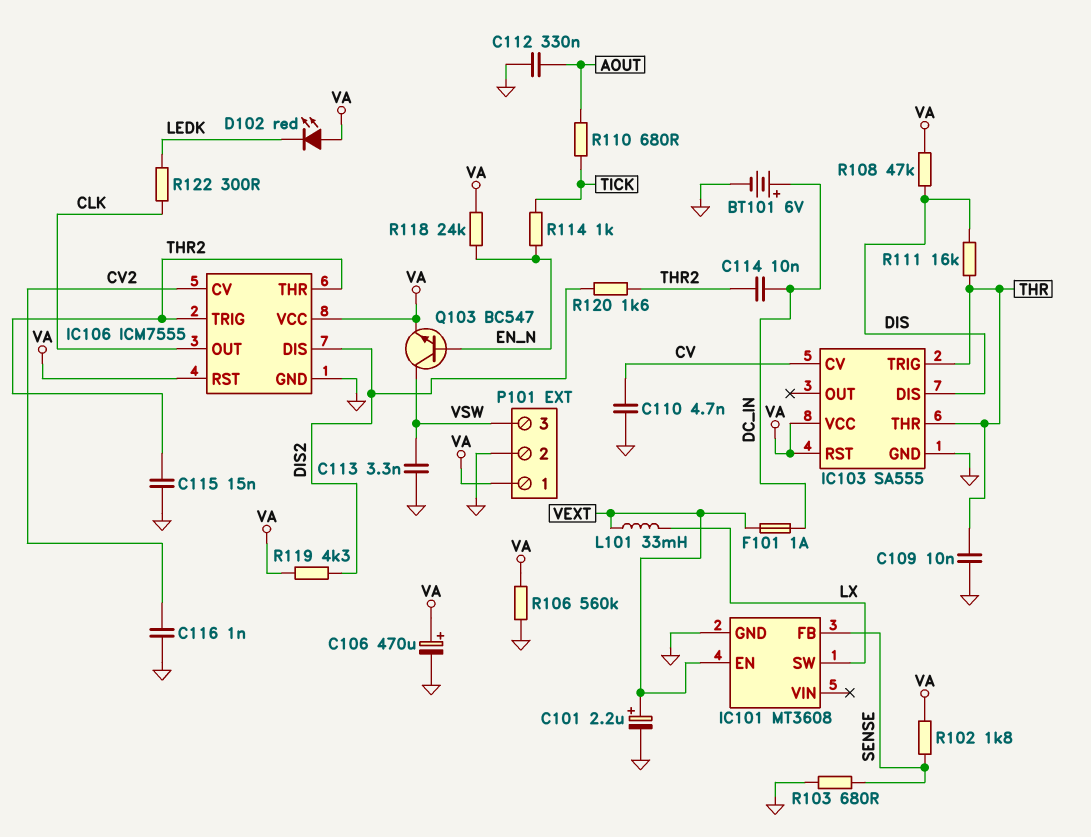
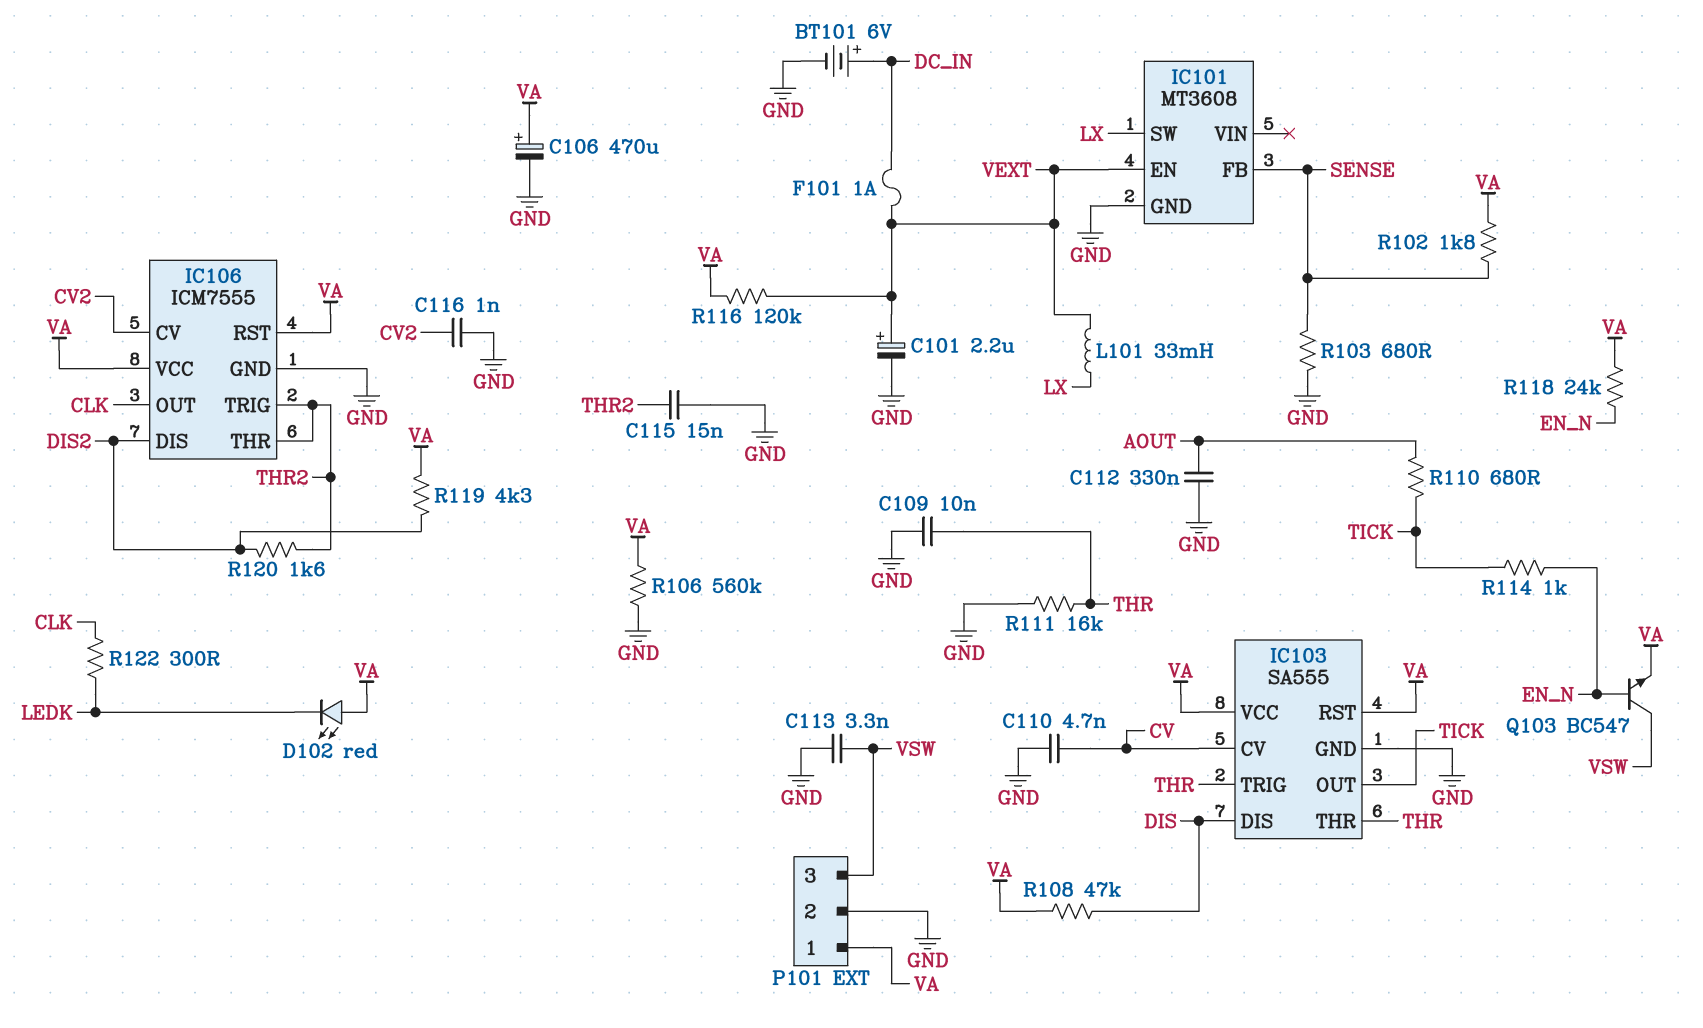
C114: 10nF (DC_IN, THR2) -> none
IC103 pin OUT: none -> TICK
R111: 16k (DIS, THR) -> 16k (GND, THR)
R116: none -> 120k (VA, VEXT)

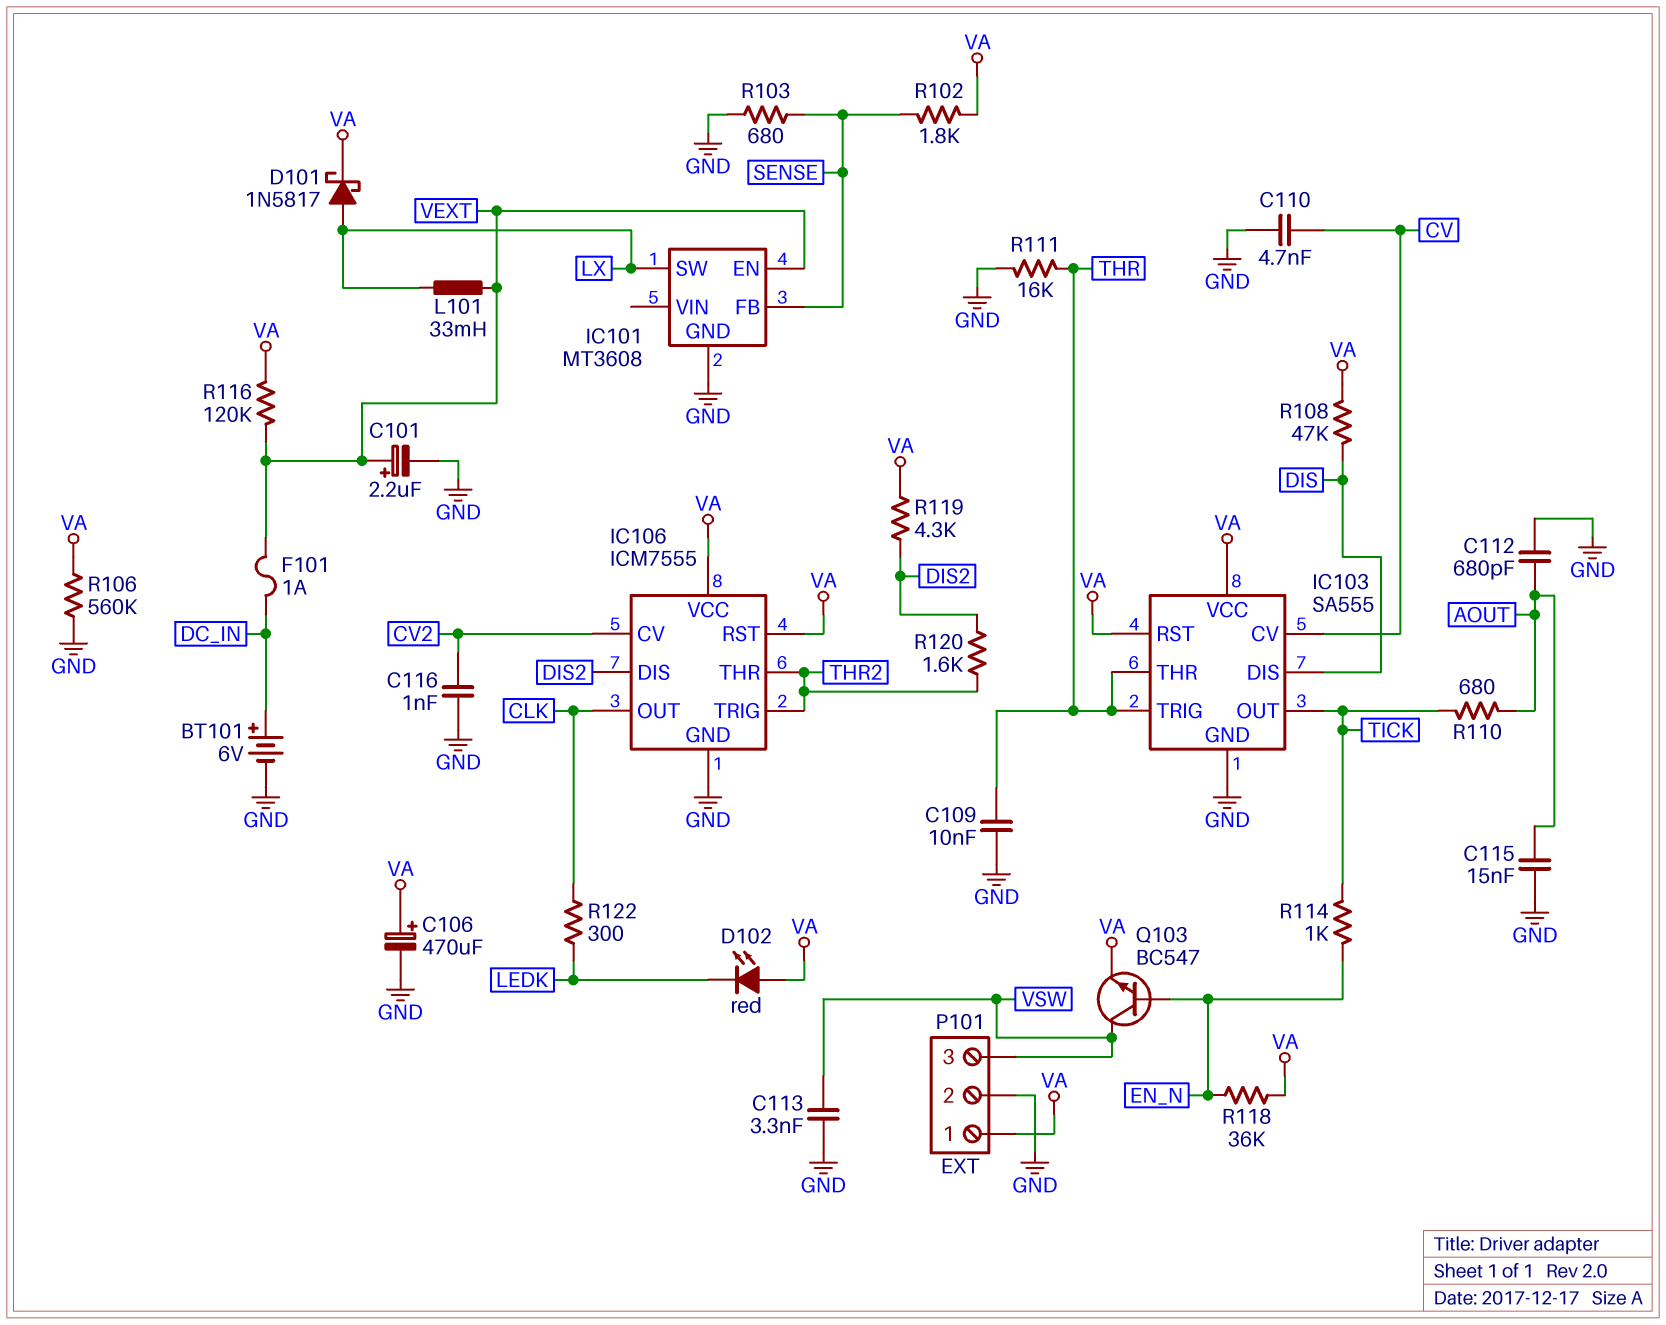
C112: 330nF (AOUT, GND) -> 680pF (AOUT, GND)
C115: 15nF (GND, THR2) -> 15nF (AOUT, GND)
D101: none -> schottky 1N5817 (A LX, K VA)
R118: 24k (EN_N, VA) -> 36k (EN_N, VA)

